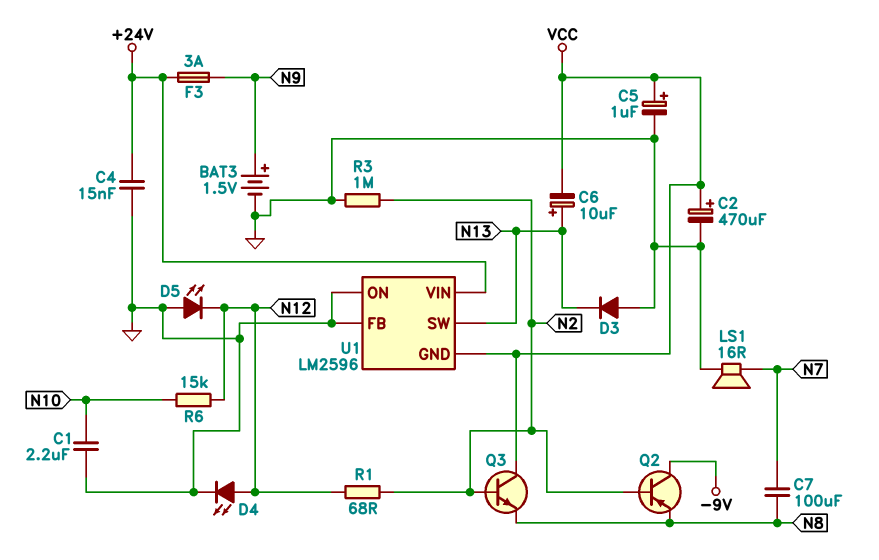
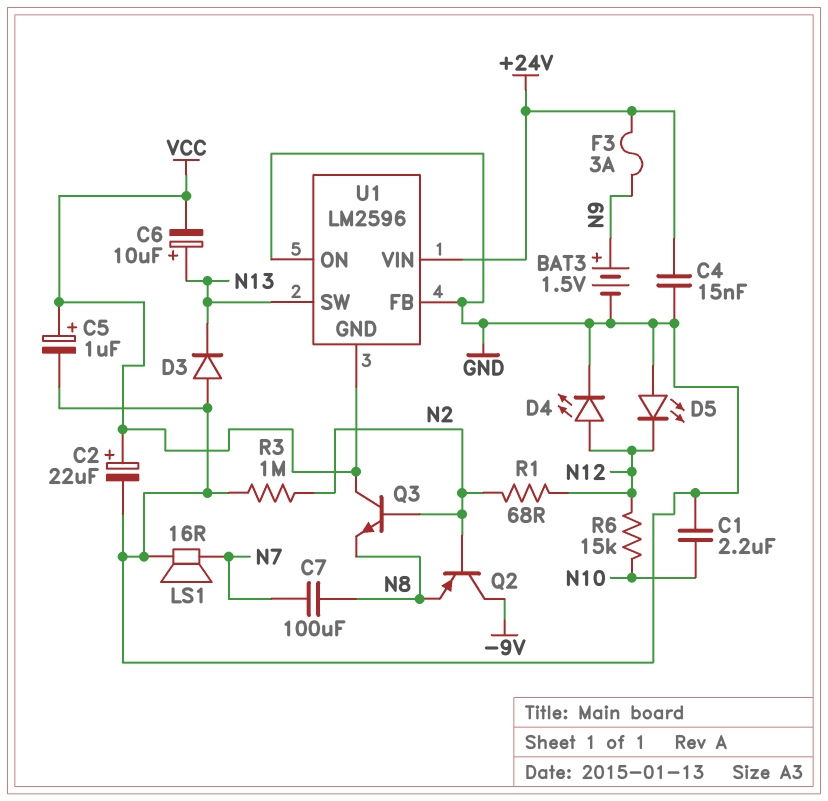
C2: 470uF (plus VCC, minus GND) -> 22uF (plus VCC, minus GND)

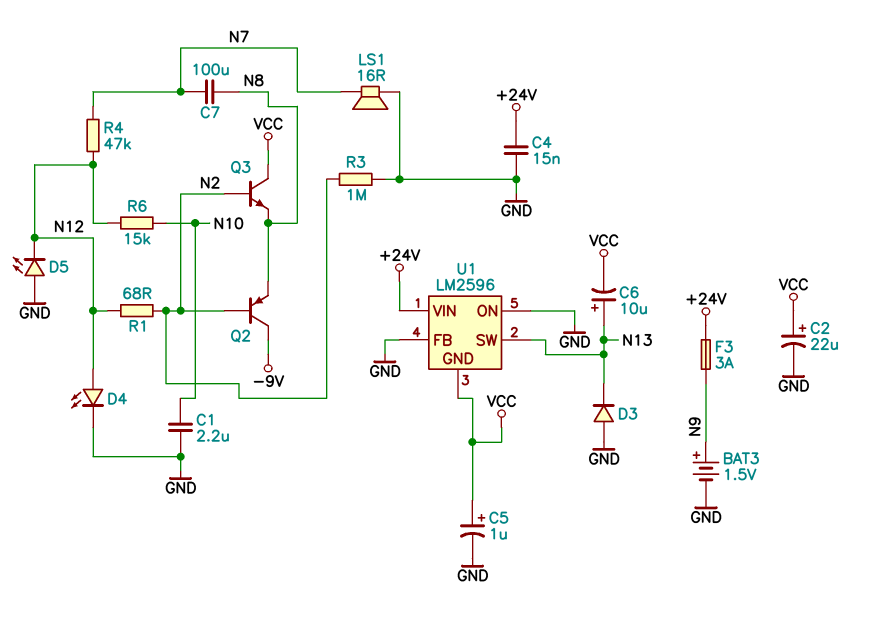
R4: none -> 47k (N7, N12)

